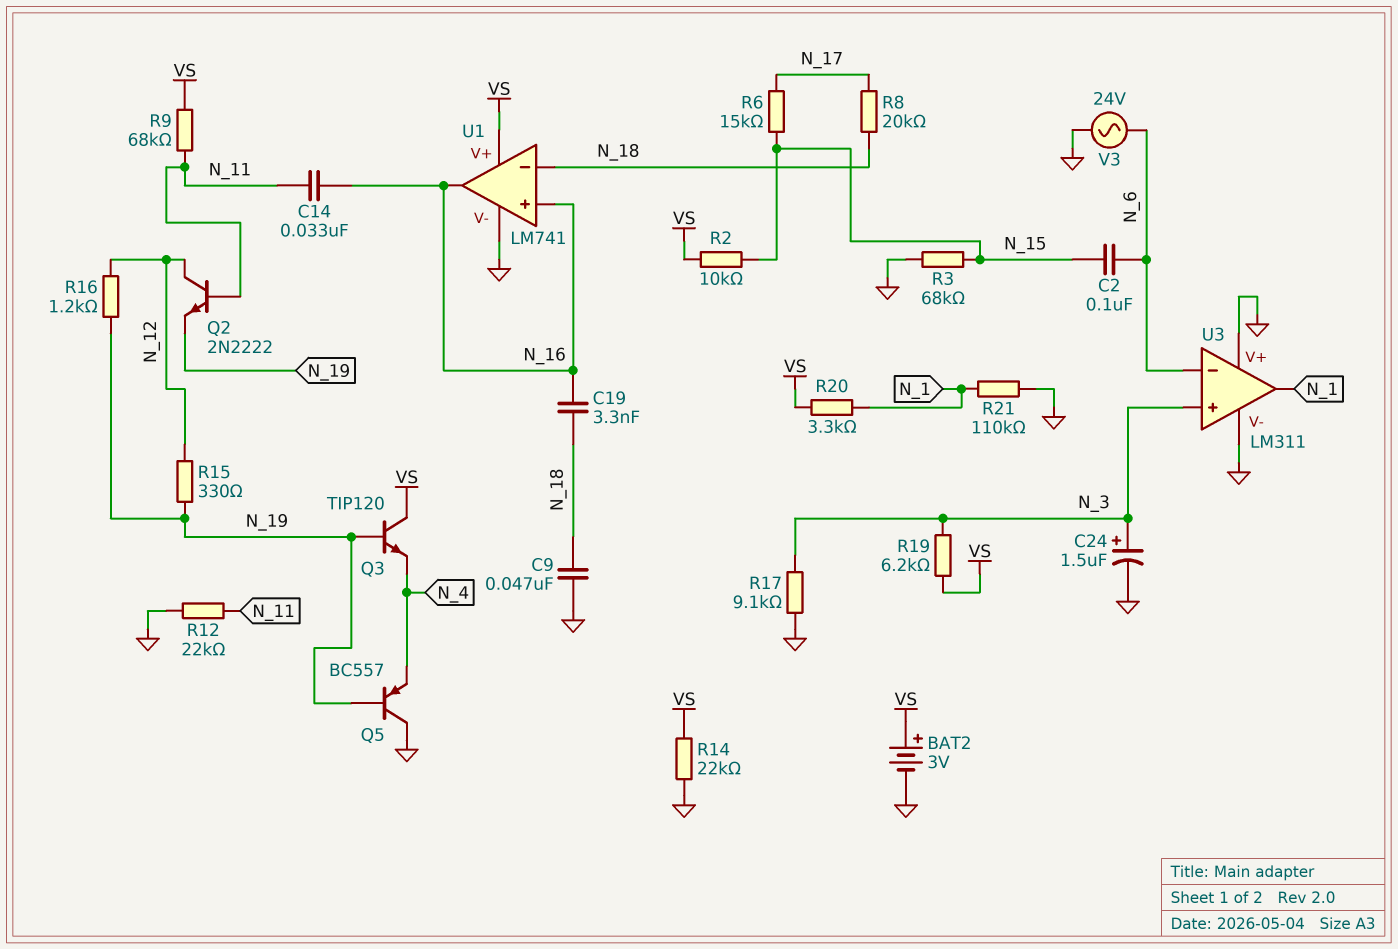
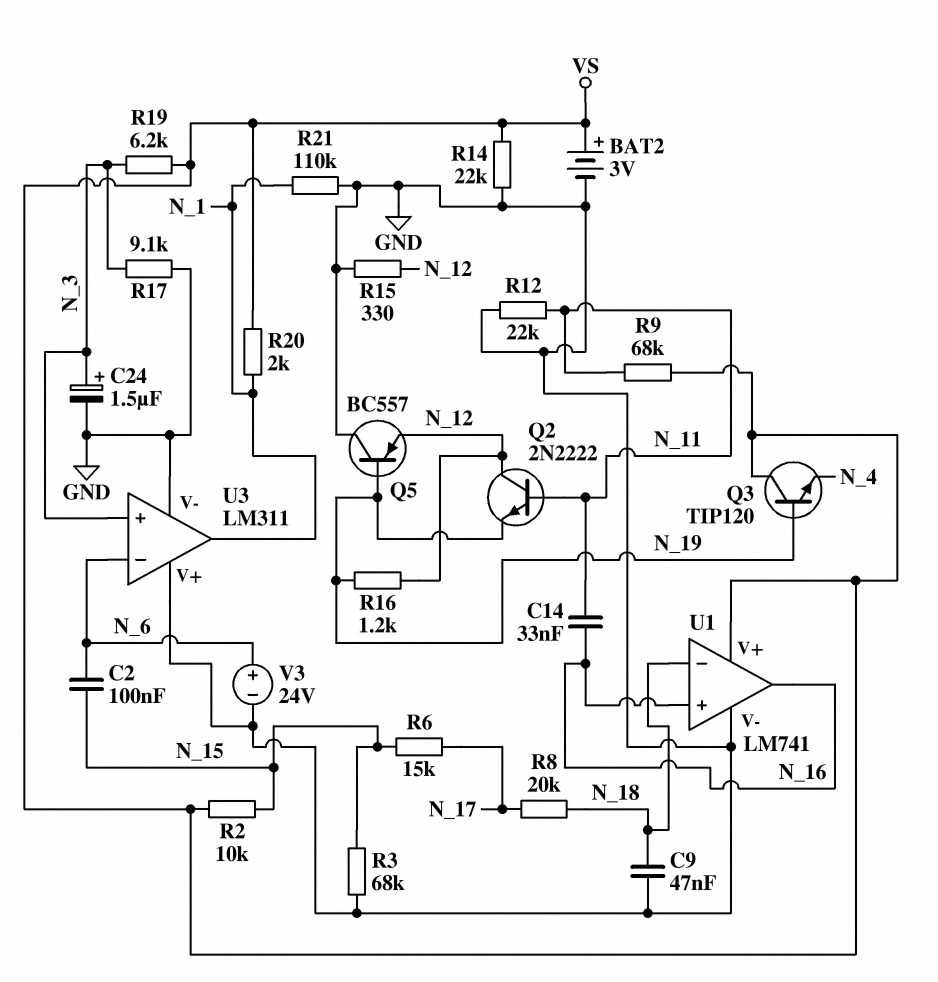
C19: 3.3nF (N_16, N_18) -> none
Q5: PNP BC557 (B N_19, C GND, E N_4) -> PNP BC557 (B N_19, C GND, E N_12)
R15: 330 (N_12, N_19) -> 330 (GND, N_12)
R20: 3.3k (N_1, VS) -> 2k (N_1, VS)
V3: AC 24V (GND, N_6) -> 24V (plus N_6, minus GND)

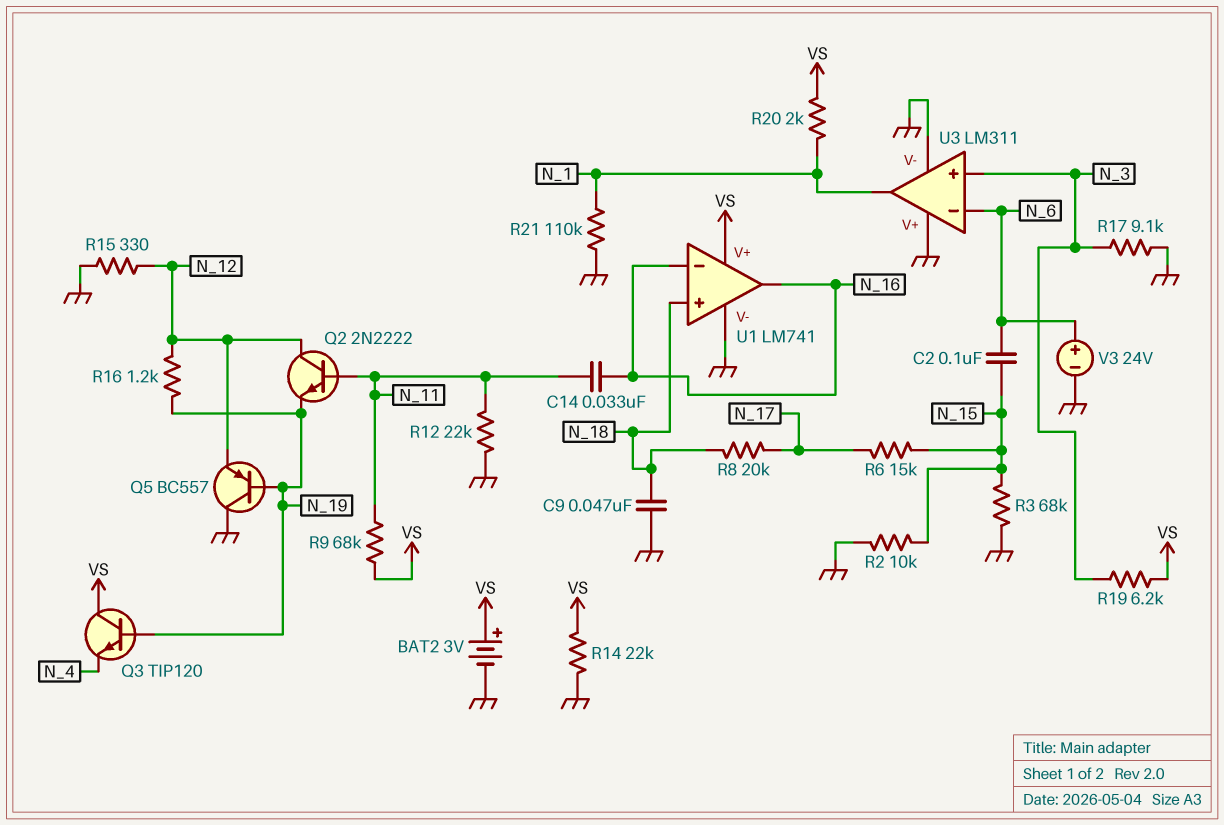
C24: 1.5uF (plus N_3, minus GND) -> none
R2: 10k (N_15, VS) -> 10k (GND, N_15)
U1 pin in+: N_16 -> N_18
U1 pin in-: N_18 -> N_16

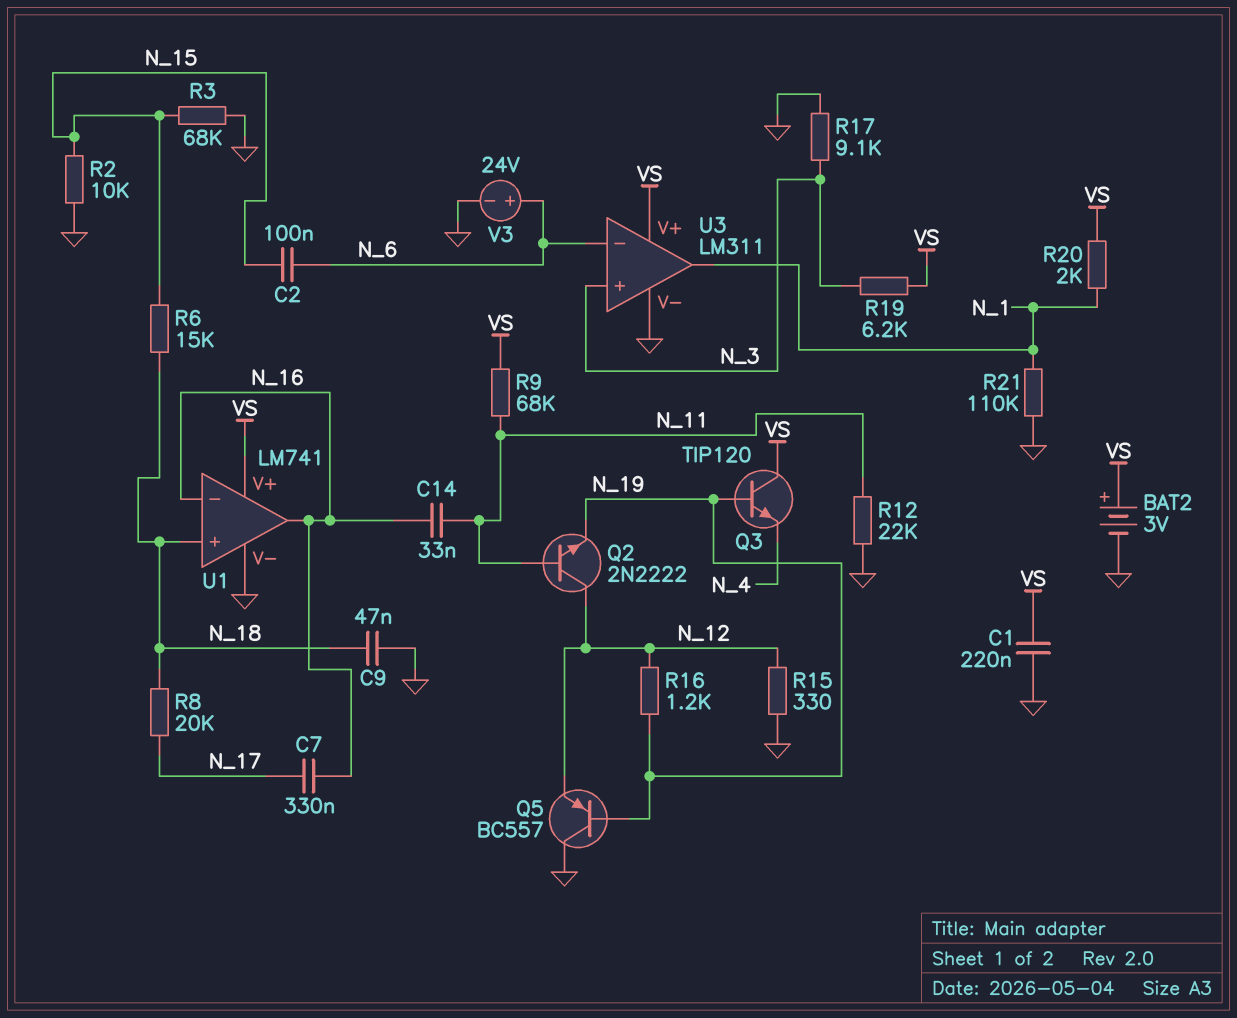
C1: none -> 220nF (GND, VS)
C7: none -> 330nF (N_16, N_17)
R6: 15k (N_15, N_17) -> 15k (N_15, N_18)
R14: 22k (GND, VS) -> none
U3 pin V+: GND -> VS

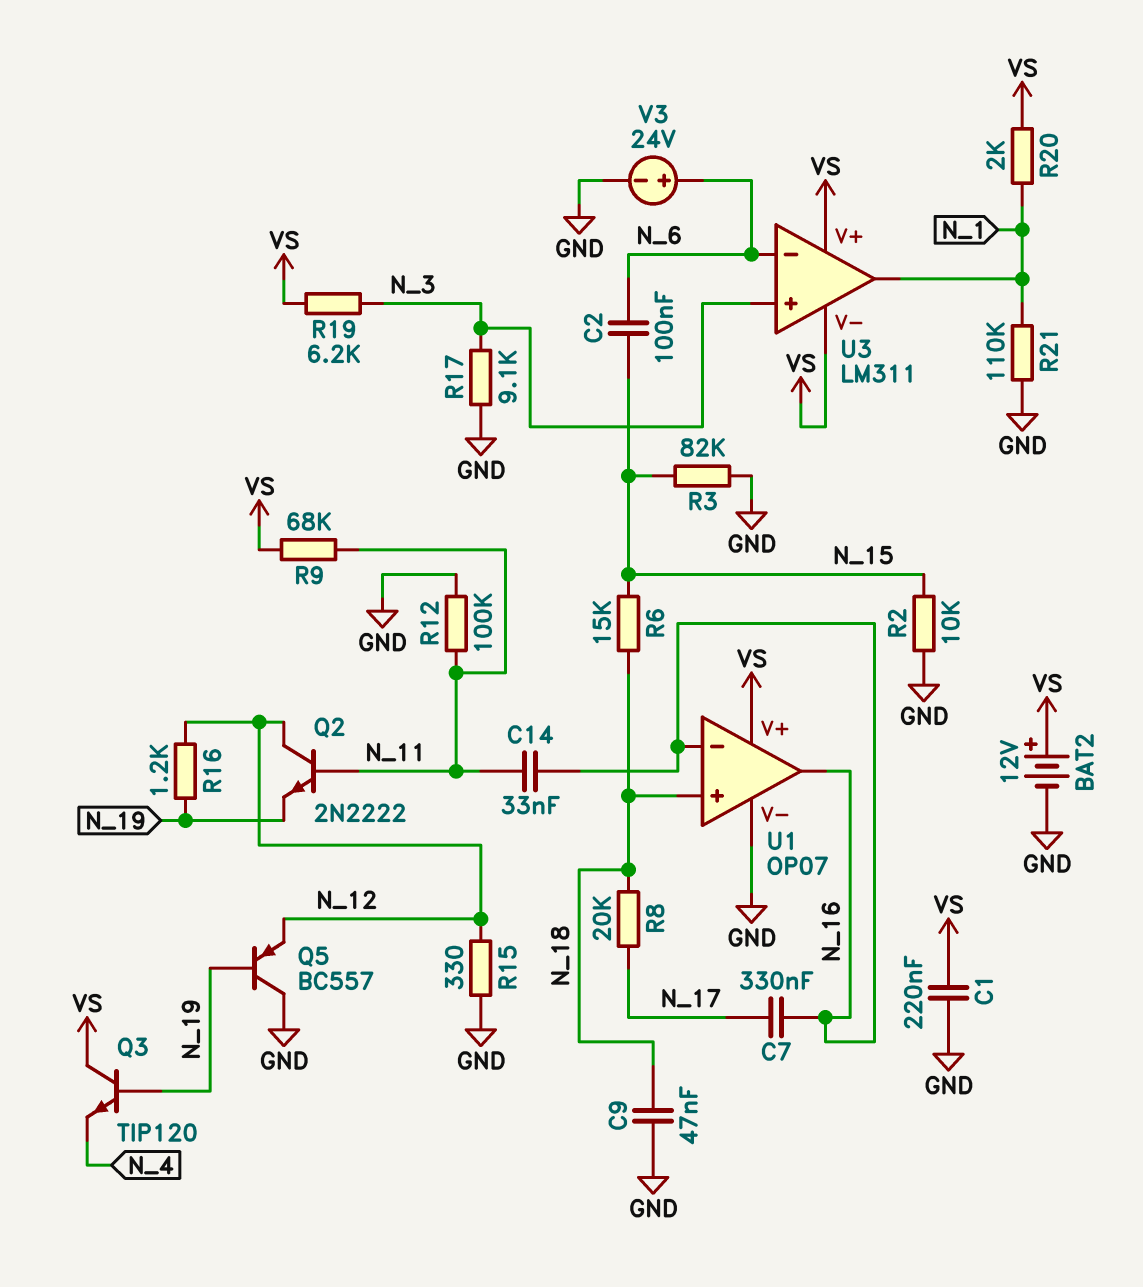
BAT2: 3V (plus VS, minus GND) -> 12V (plus VS, minus GND)
R3: 68k (GND, N_15) -> 82k (GND, N_15)
R12: 22k (GND, N_11) -> 100k (GND, N_11)
U1: LM741 -> OP07
U3 pin V-: GND -> VS

